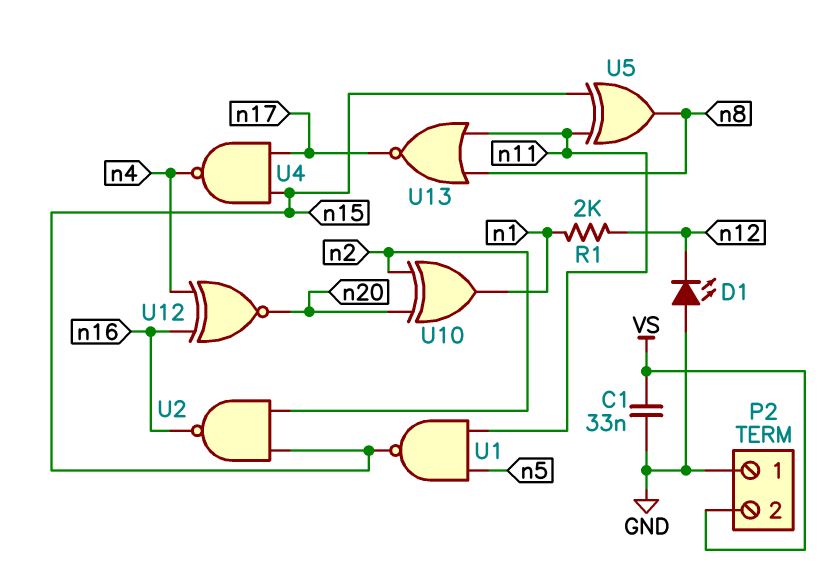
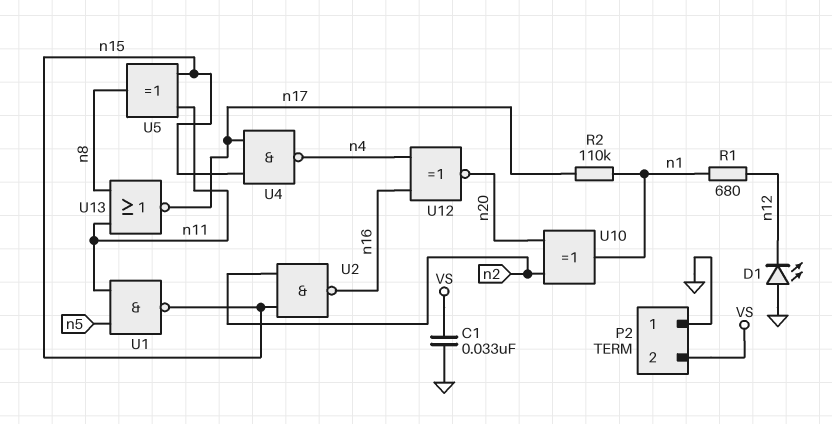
R1: 2k (n1, n12) -> 680 (n1, n12)
R2: none -> 110k (n1, n17)

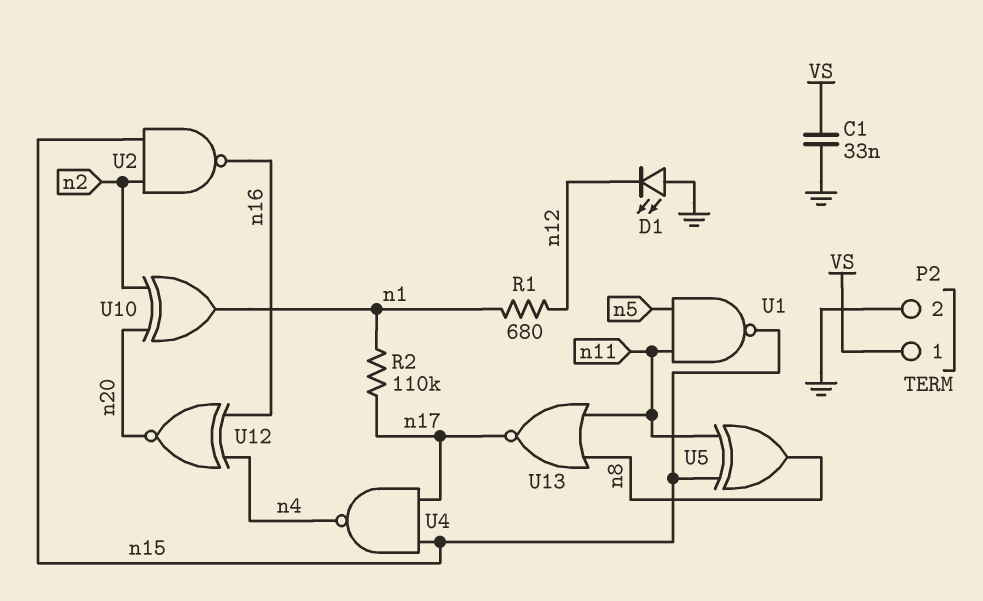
P2 pin 1: GND -> VS
P2 pin 2: VS -> GND

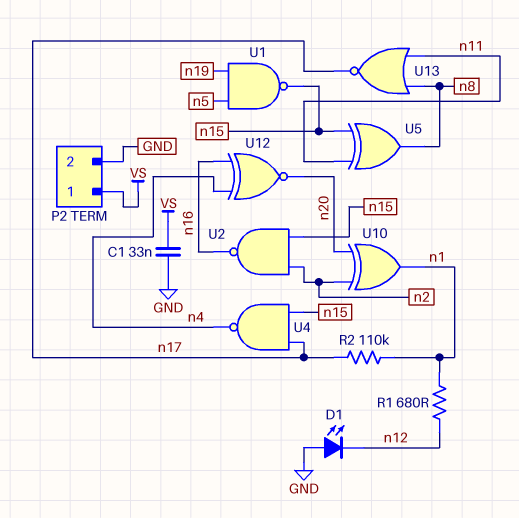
U1: NAND (in n5, in n11, out n15) -> NAND (in n5, in n19, out n15)

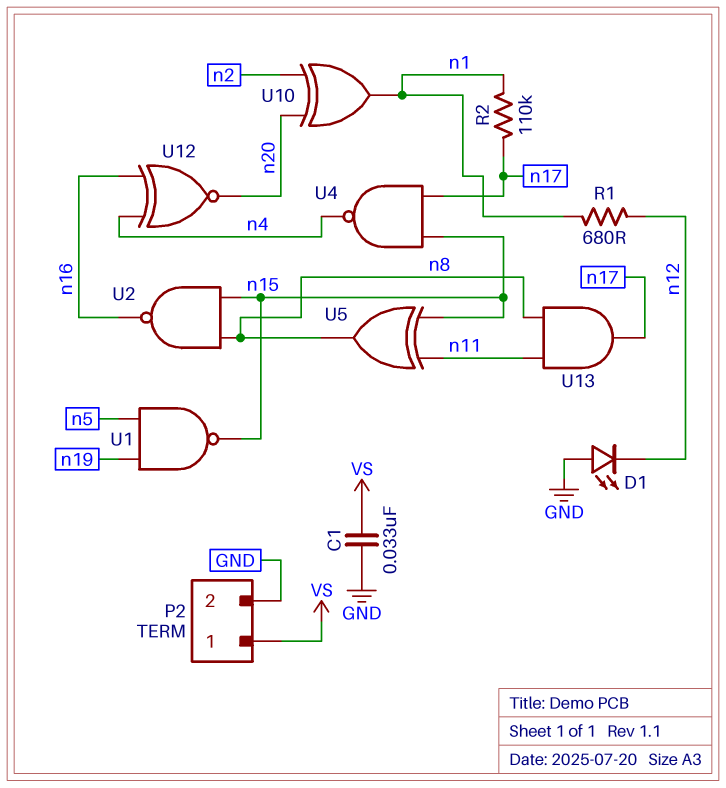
U2: NAND (in n2, in n15, out n16) -> NAND (in n8, in n15, out n16)
U13: NOR (in n8, in n11, out n17) -> AND (in n8, in n11, out n17)

